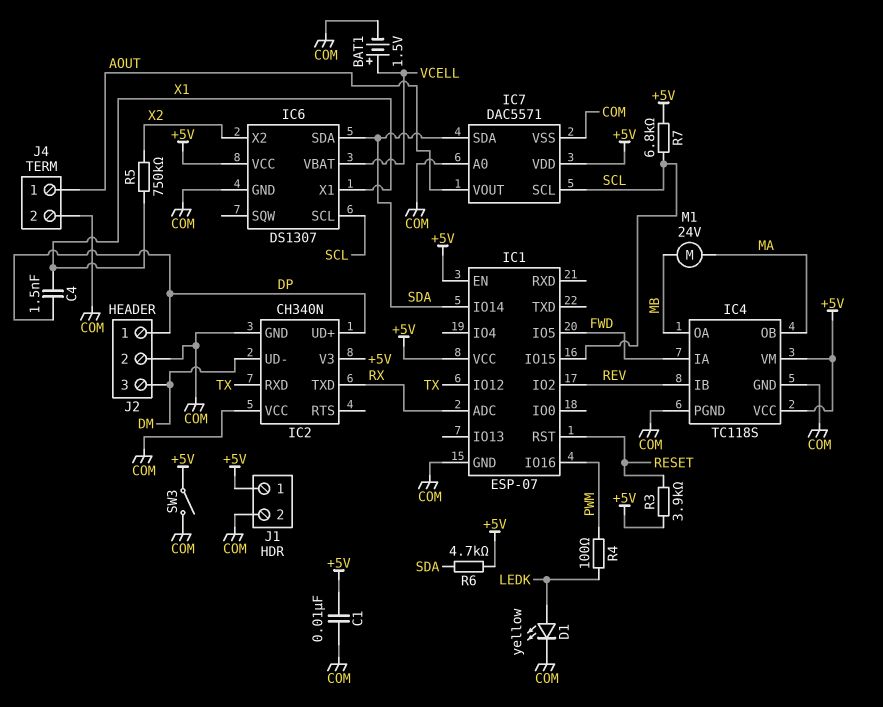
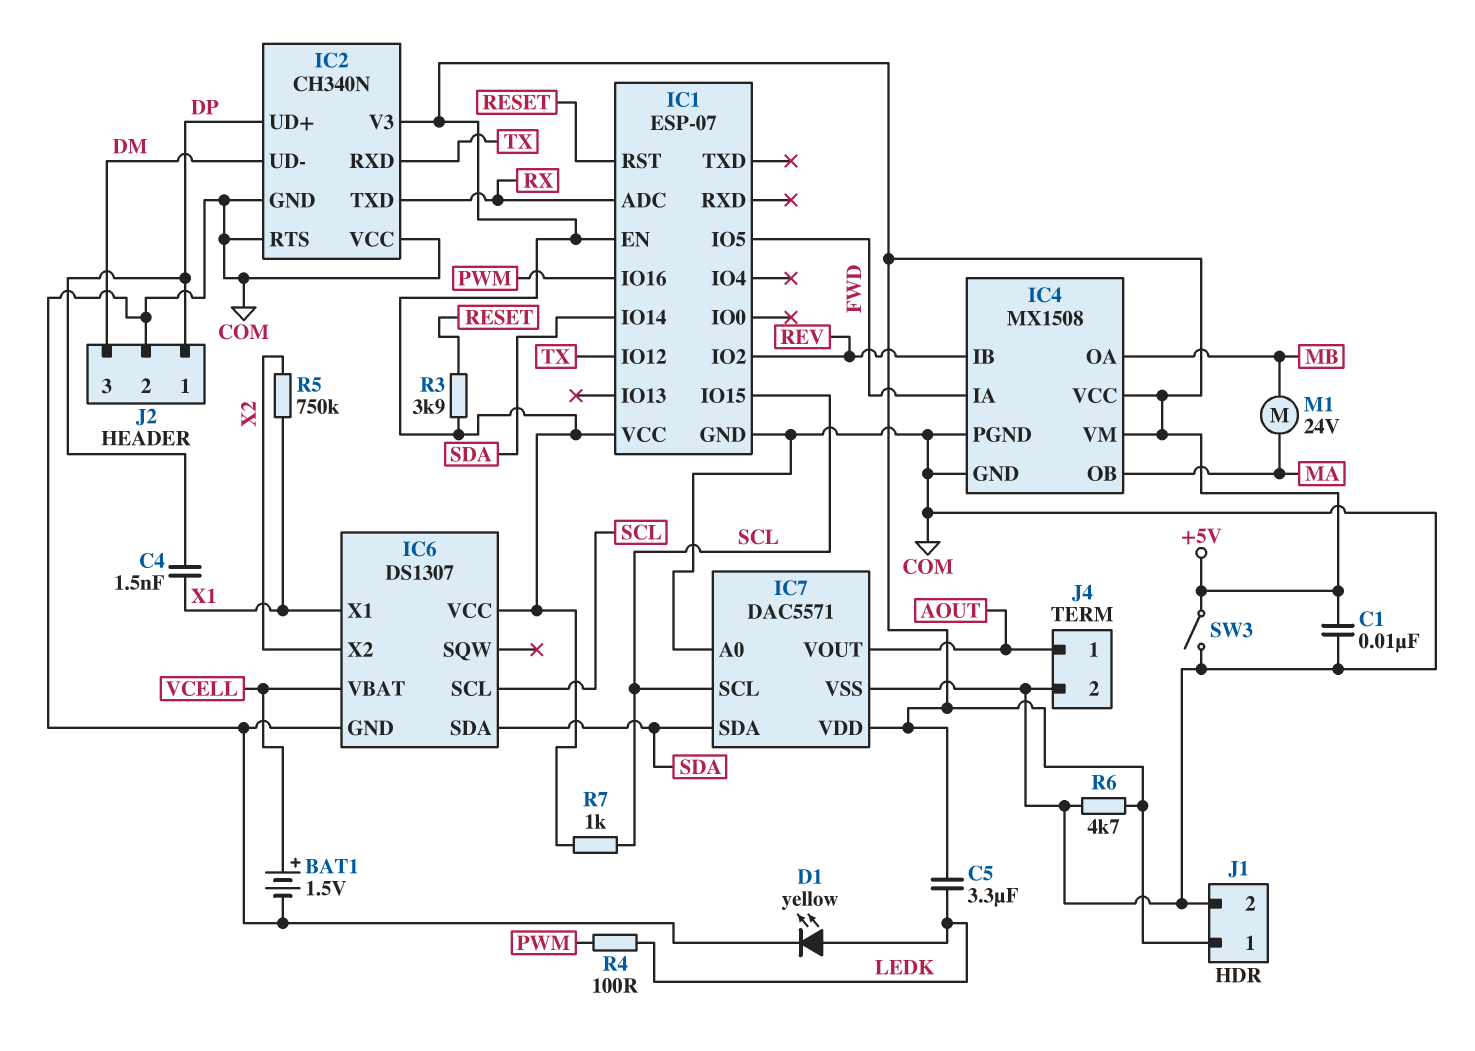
C5: none -> 3.3uF (+5V, LEDK)
IC2 pin RTS: none -> COM
IC4: TC118S -> MX1508
R6: 4.7k (+5V, SDA) -> 4.7k (+5V, COM)
R7: 6.8k (+5V, SCL) -> 1k (+5V, SCL)

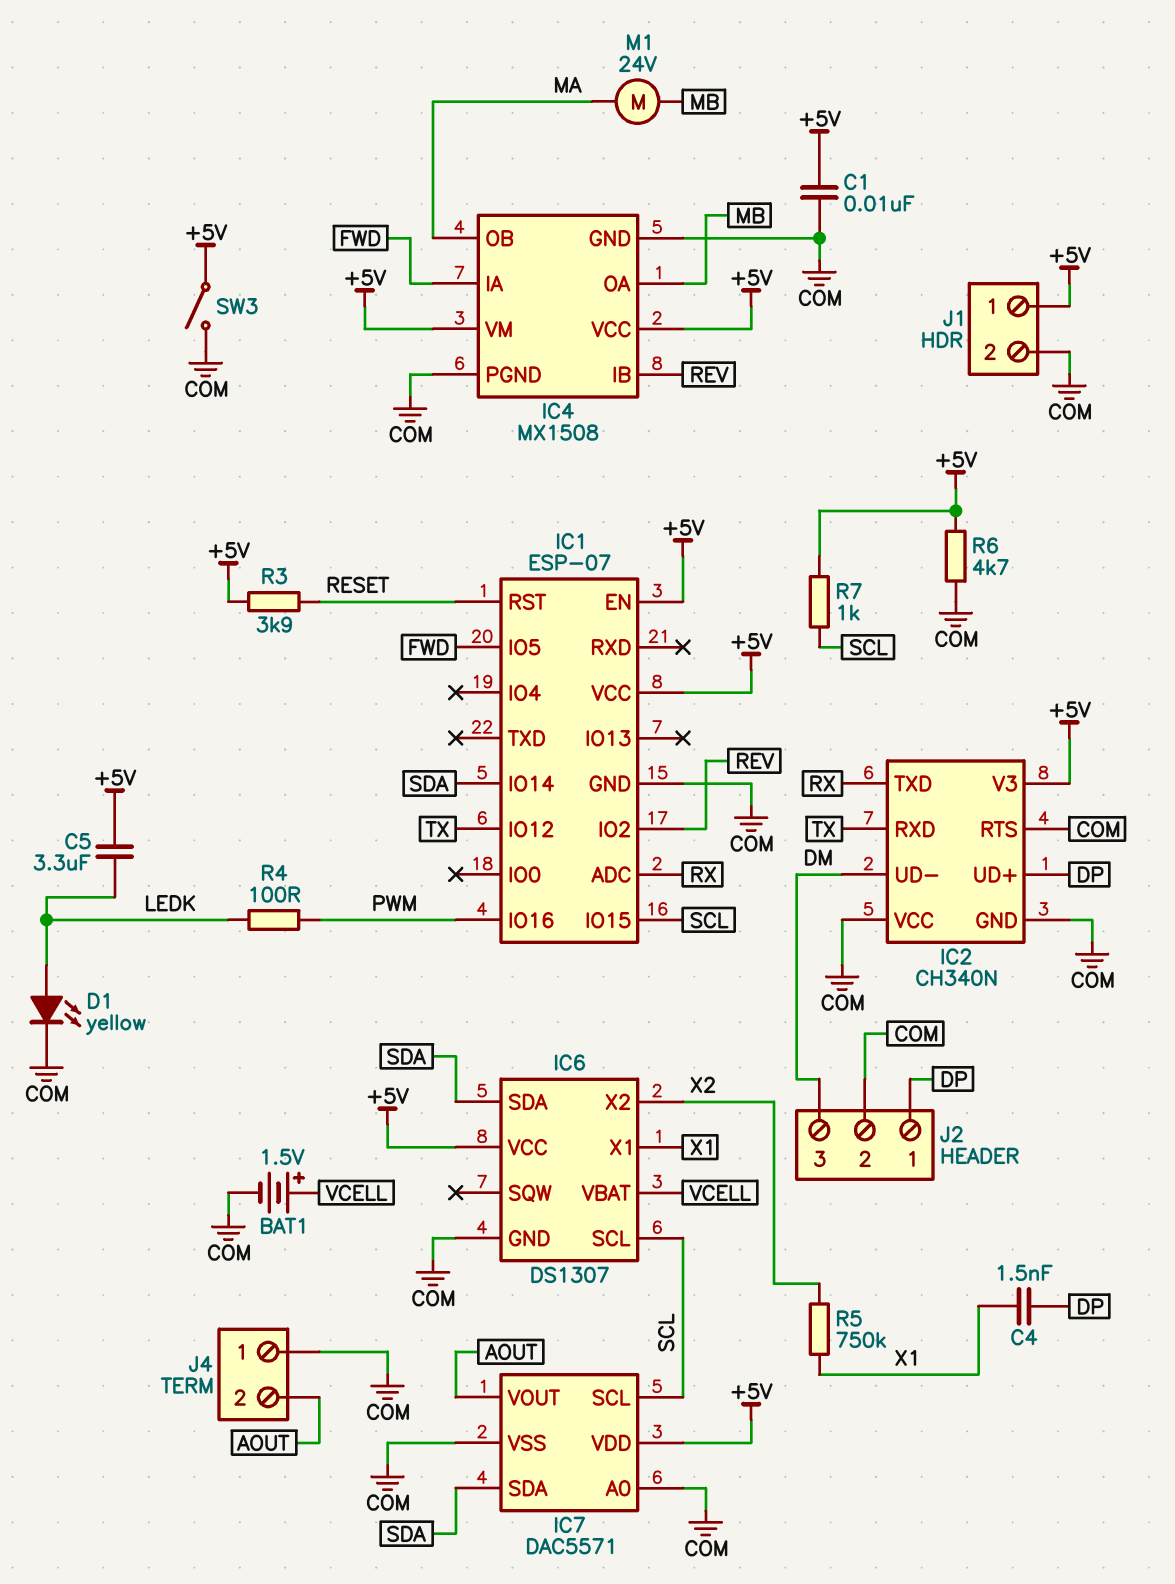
J4 pin 1: AOUT -> COM
J4 pin 2: COM -> AOUT

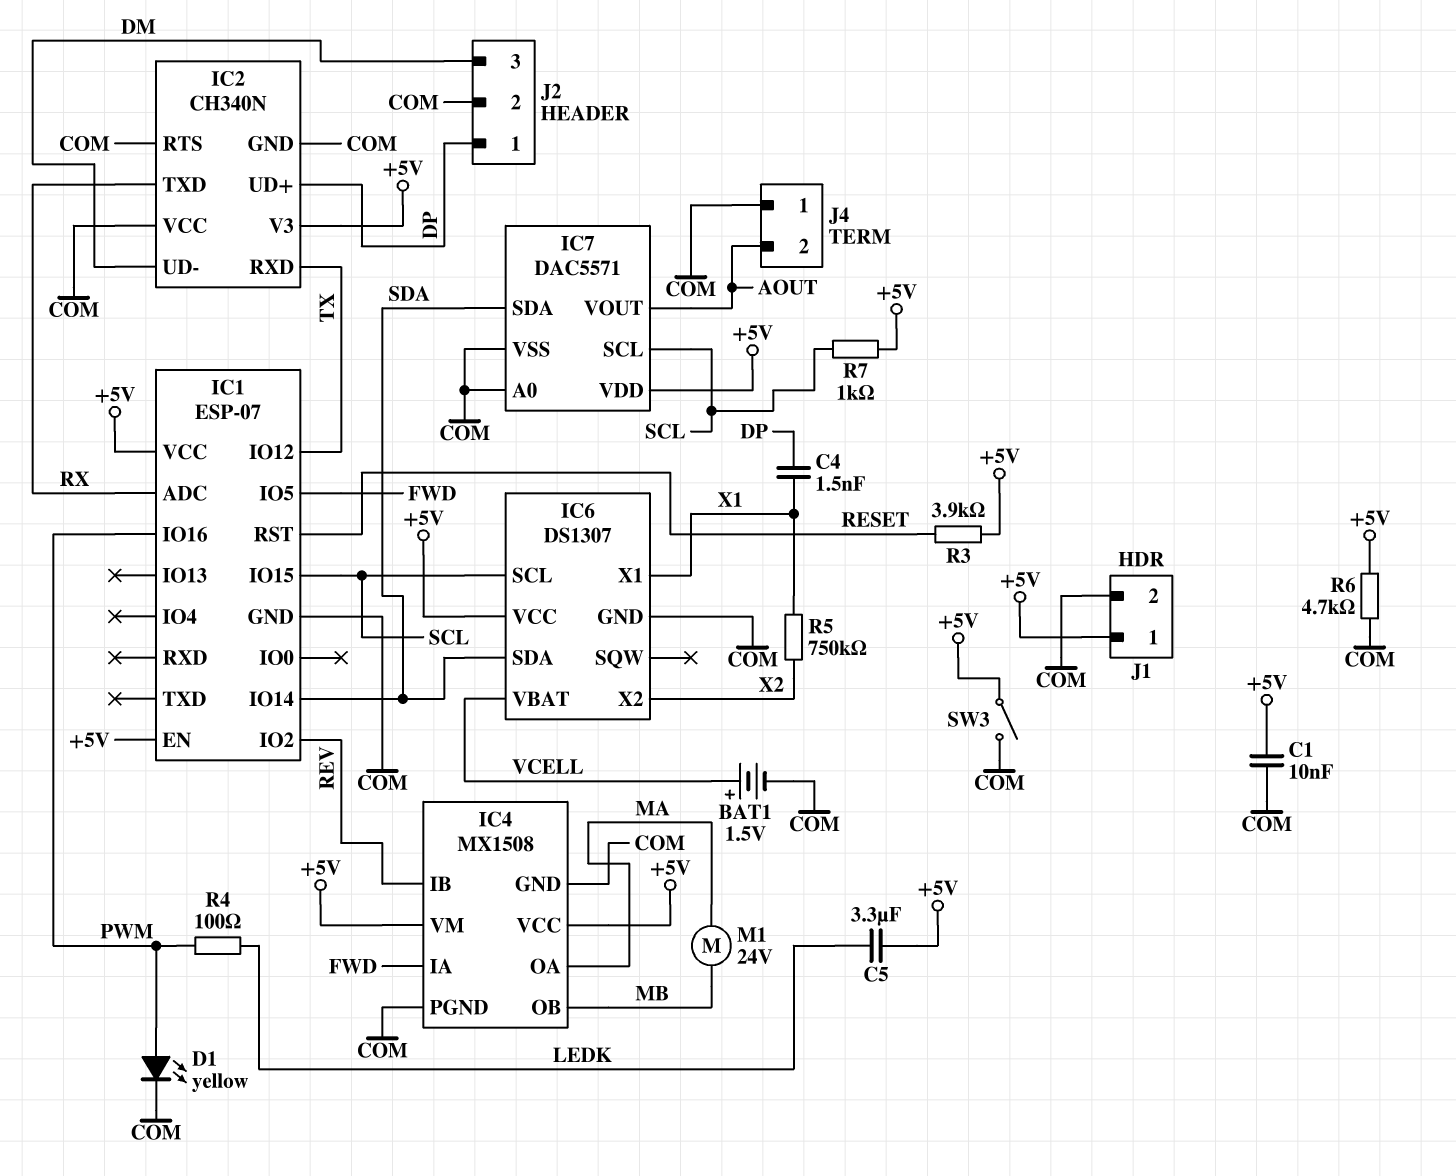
D1: LED yellow (A LEDK, K COM) -> LED yellow (A PWM, K COM)
IC4 pin OA: MB -> MA
IC4 pin OB: MA -> MB

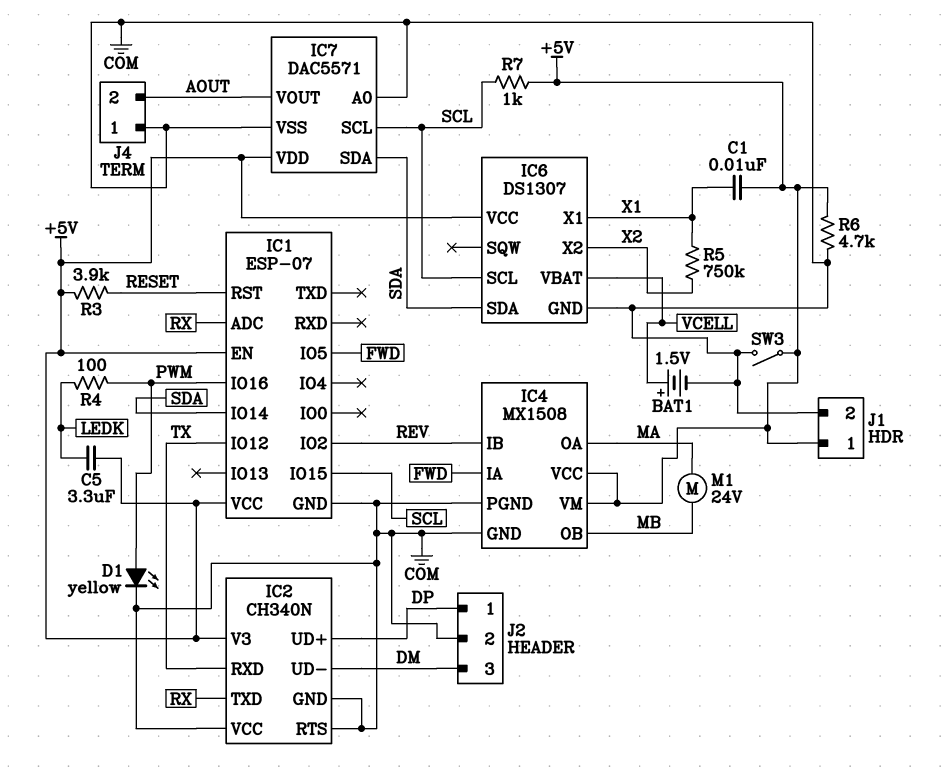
C1: 10nF (+5V, COM) -> 10nF (+5V, X1)
C4: 1.5nF (DP, X1) -> none

